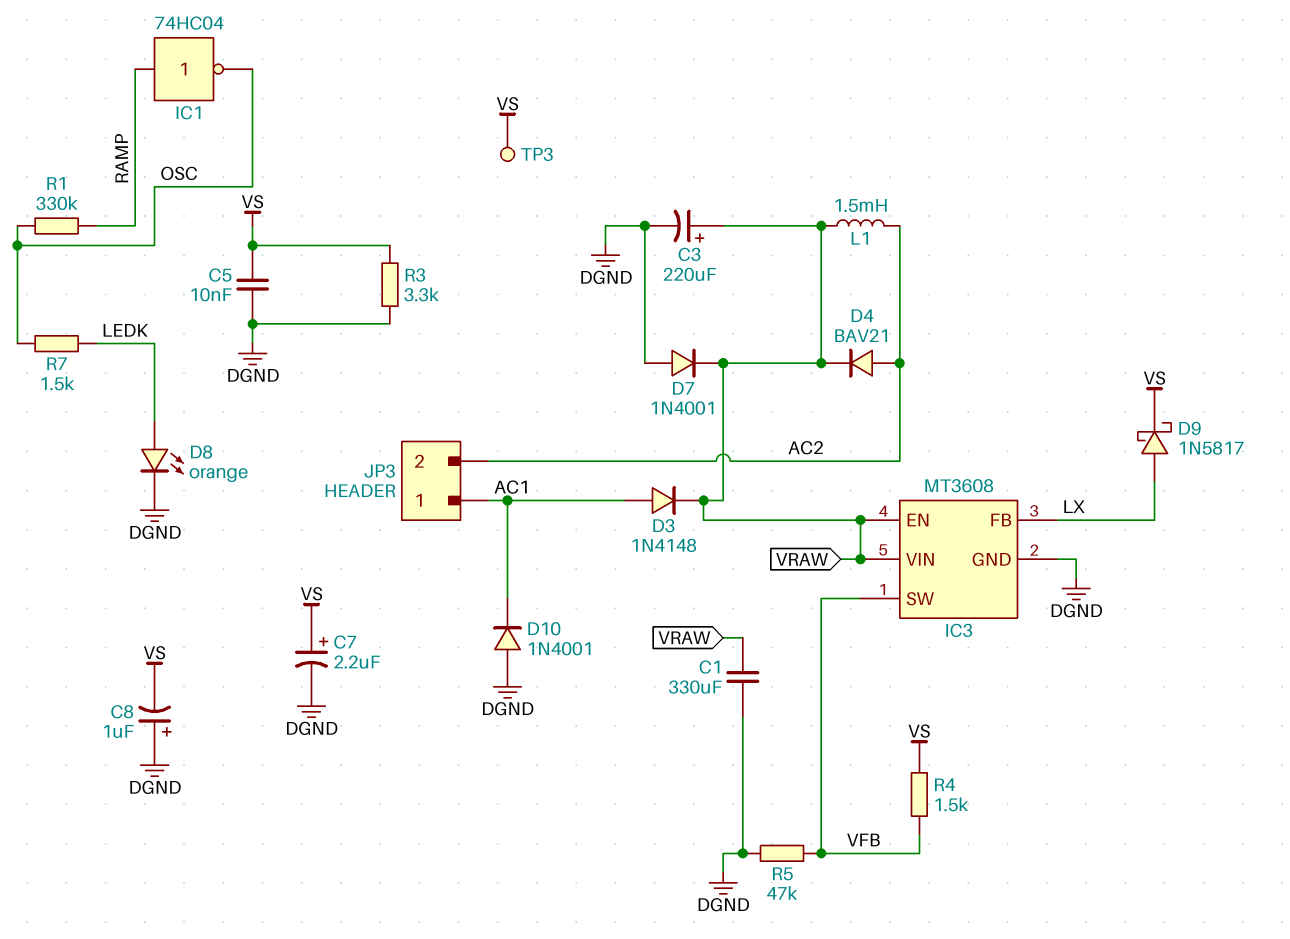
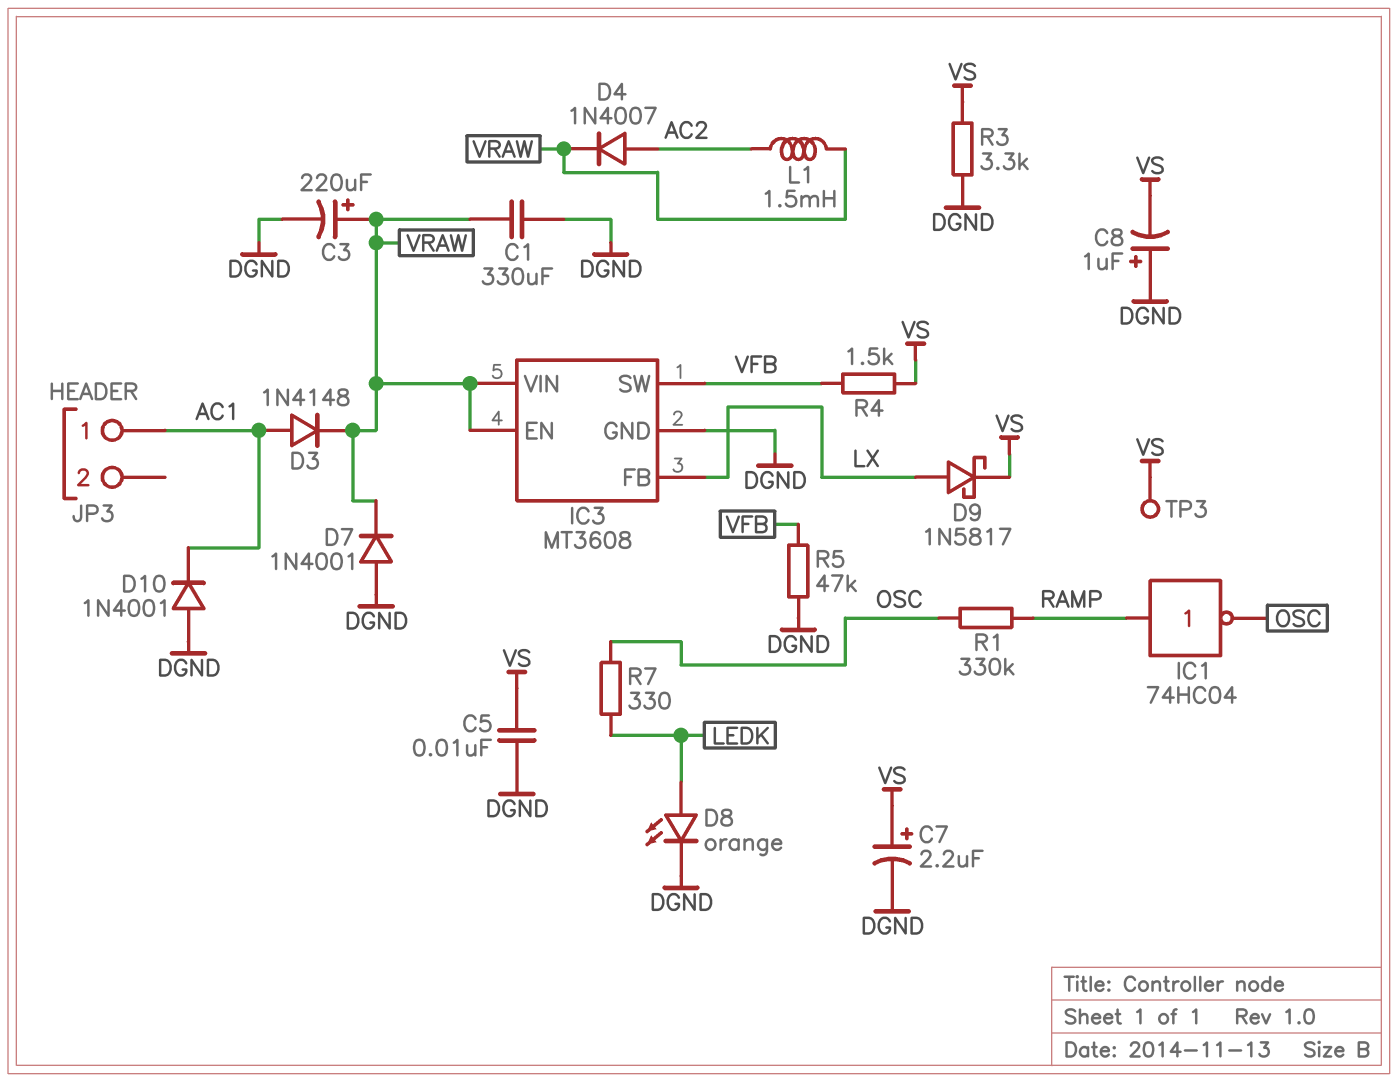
D4: diode BAV21 (A AC2, K VRAW) -> diode 1N4007 (A AC2, K VRAW)
JP3 pin 2: AC2 -> none
R7: 1.5k (LEDK, OSC) -> 330 (LEDK, OSC)

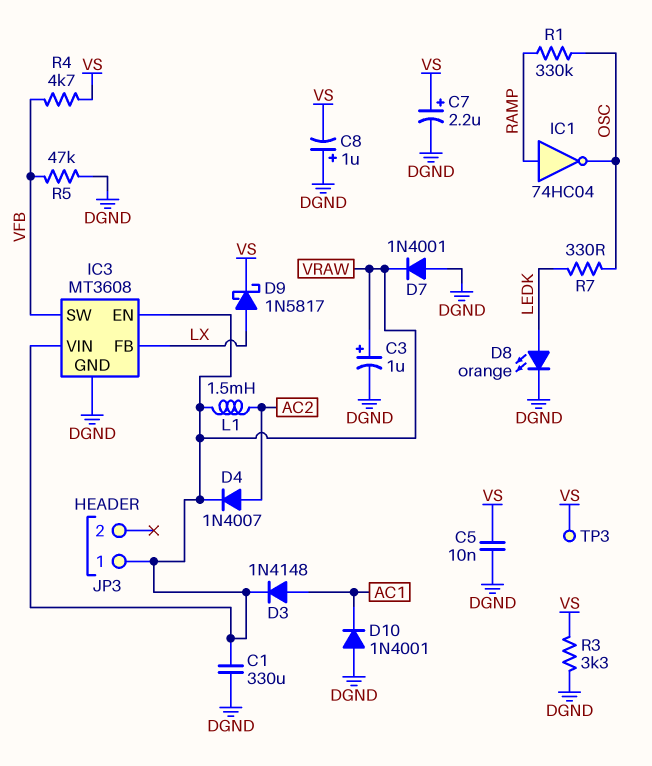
C3: 220uF (plus VRAW, minus DGND) -> 1uF (plus VRAW, minus DGND)
JP3 pin 1: AC1 -> VRAW
R4: 1.5k (VFB, VS) -> 4.7k (VFB, VS)

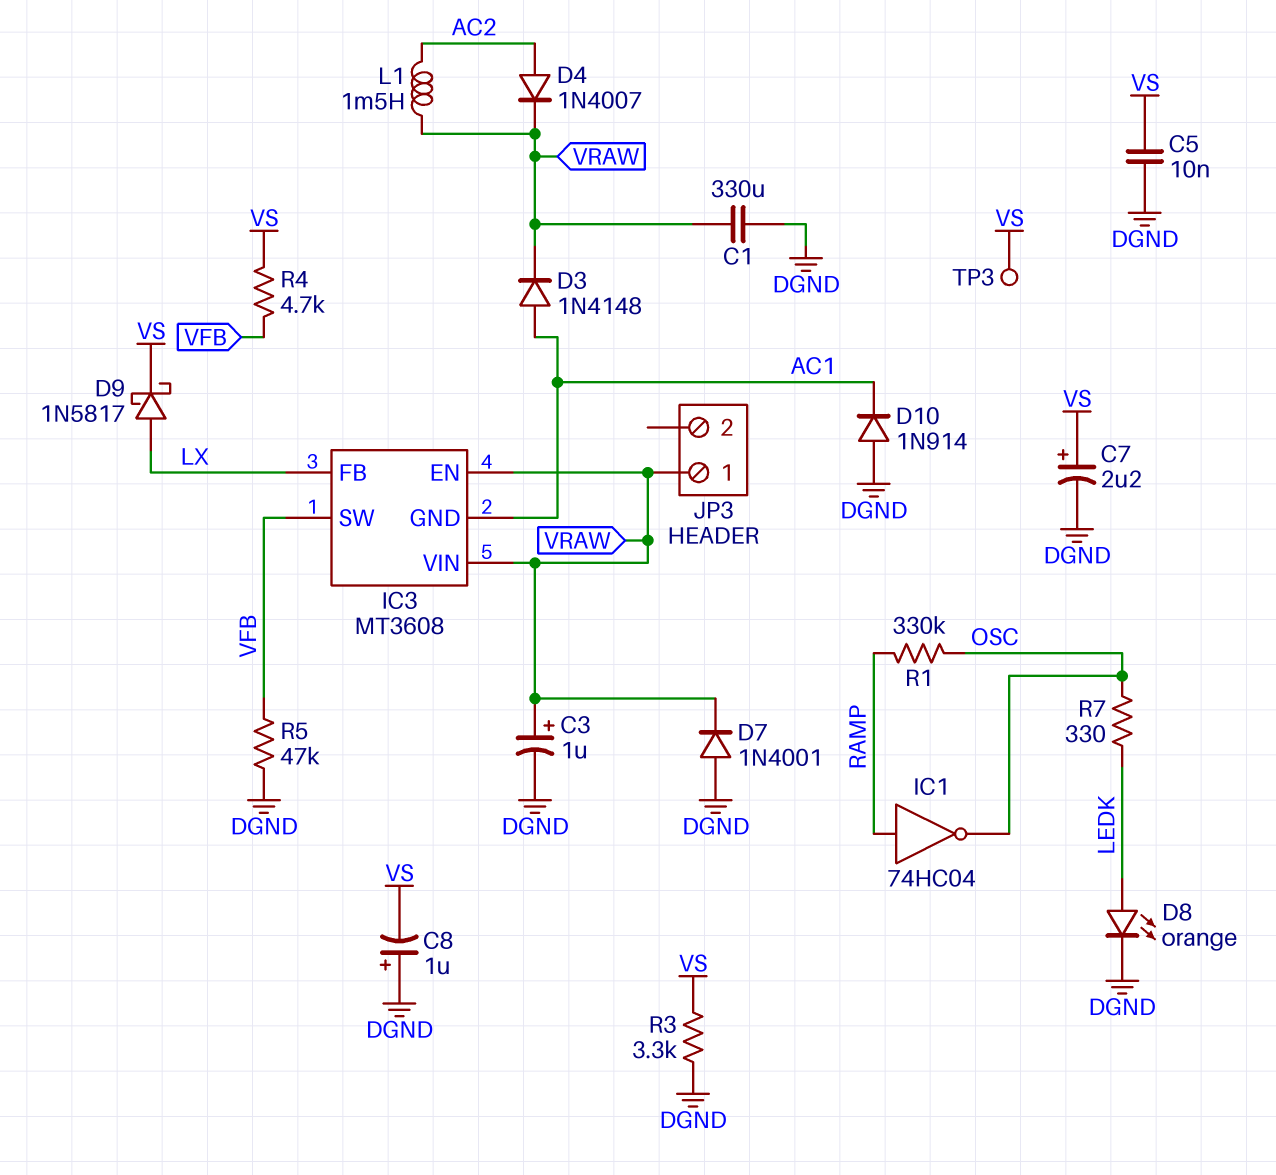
D10: diode 1N4001 (A DGND, K AC1) -> diode 1N914 (A DGND, K AC1)
IC3 pin GND: DGND -> AC1

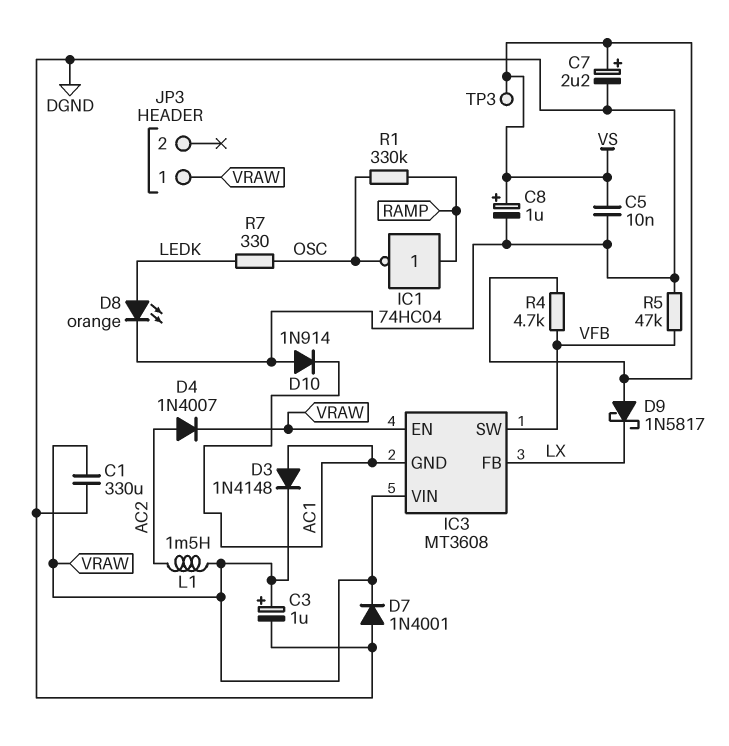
C8: 1uF (plus DGND, minus VS) -> 1uF (plus VS, minus DGND)
D9: schottky 1N5817 (A LX, K VS) -> schottky 1N5817 (A VS, K LX)
R3: 3.3k (DGND, VS) -> none

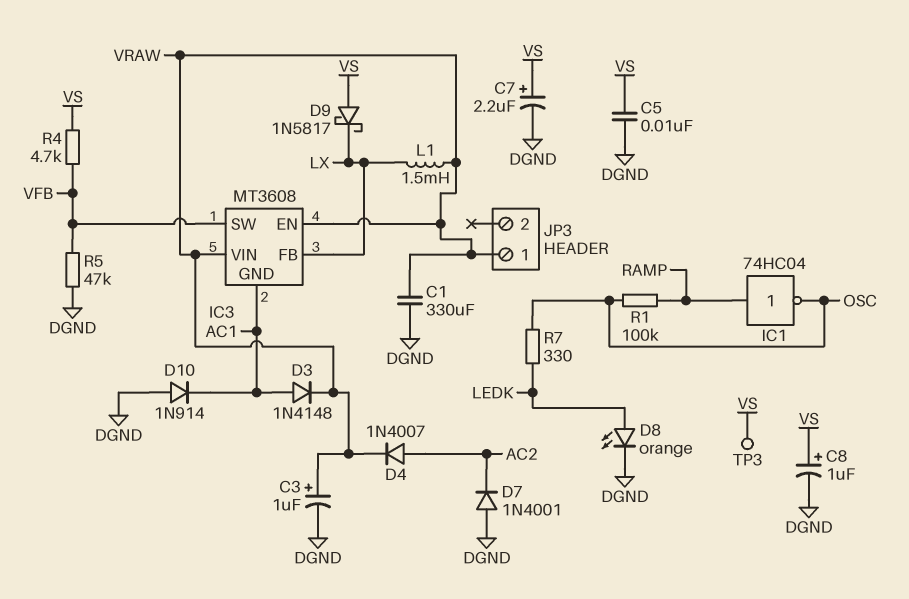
D7: diode 1N4001 (A DGND, K VRAW) -> diode 1N4001 (A DGND, K AC2)
L1: 1.5mH (AC2, VRAW) -> 1.5mH (LX, VRAW)
R1: 330k (OSC, RAMP) -> 100k (OSC, RAMP)

